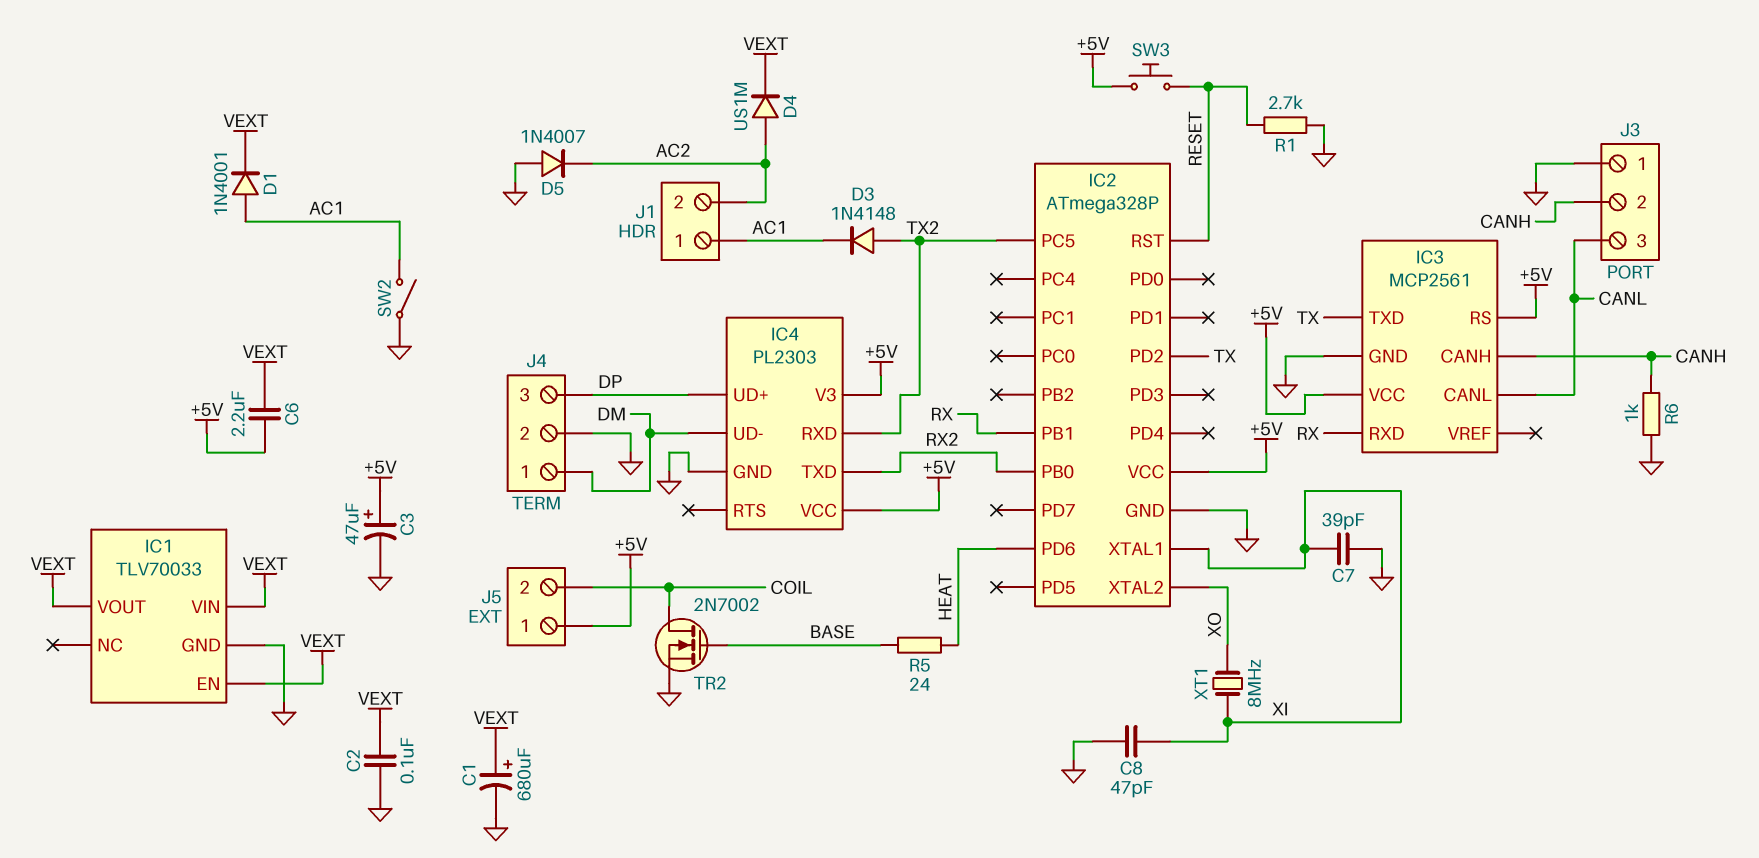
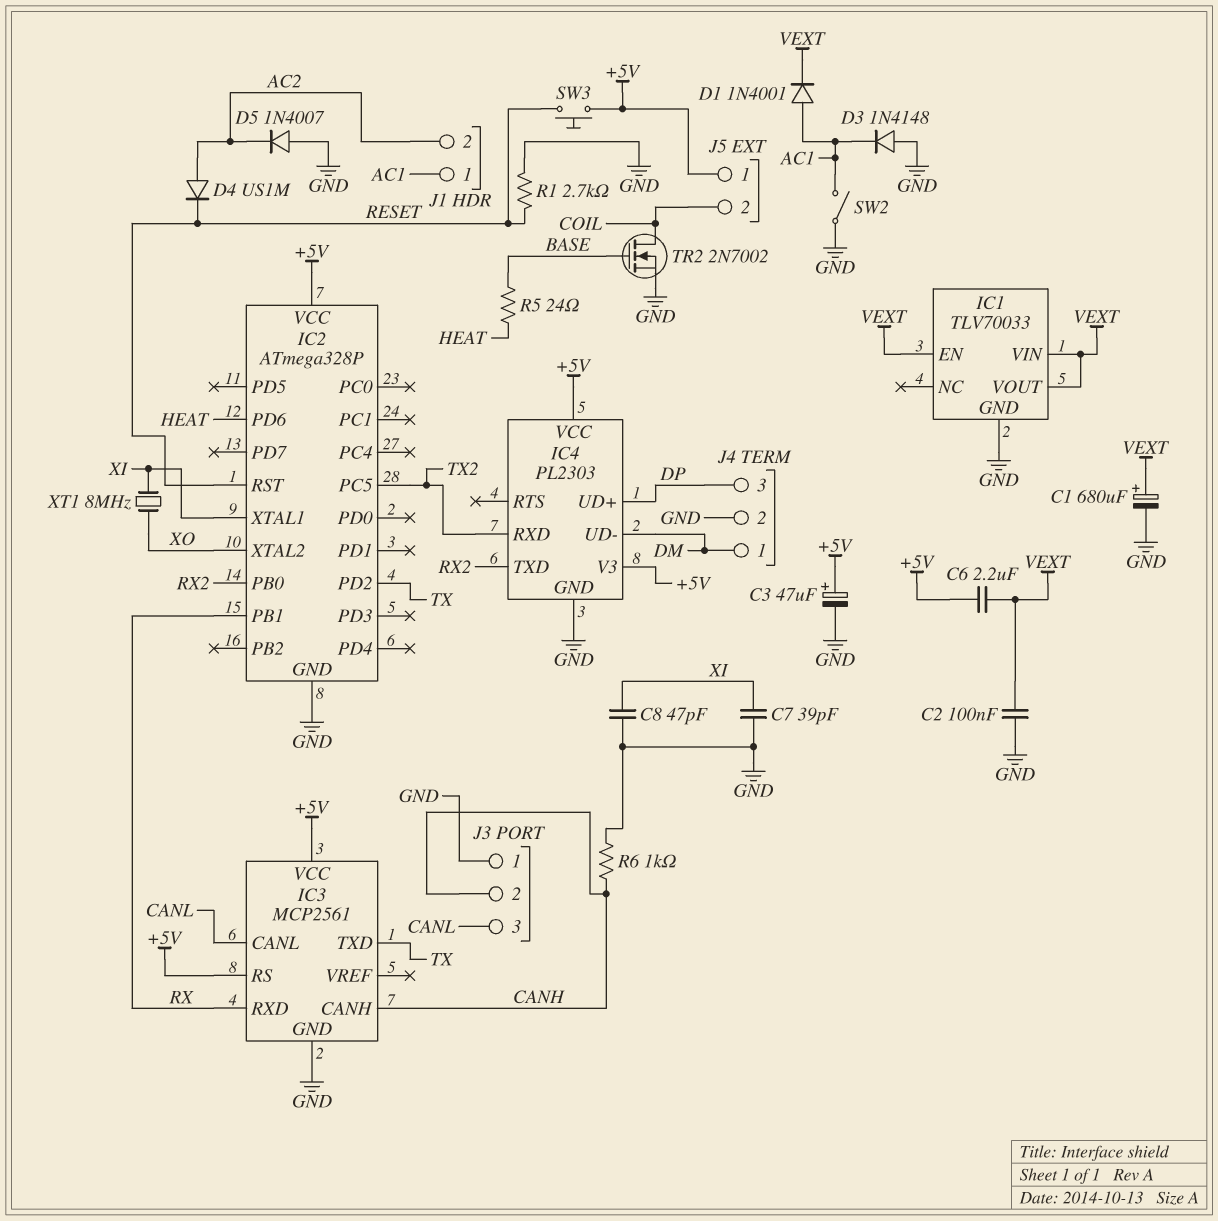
D3: diode 1N4148 (A TX2, K AC1) -> diode 1N4148 (A GND, K AC1)
D4: diode US1M (A AC2, K VEXT) -> diode US1M (A AC2, K RESET)

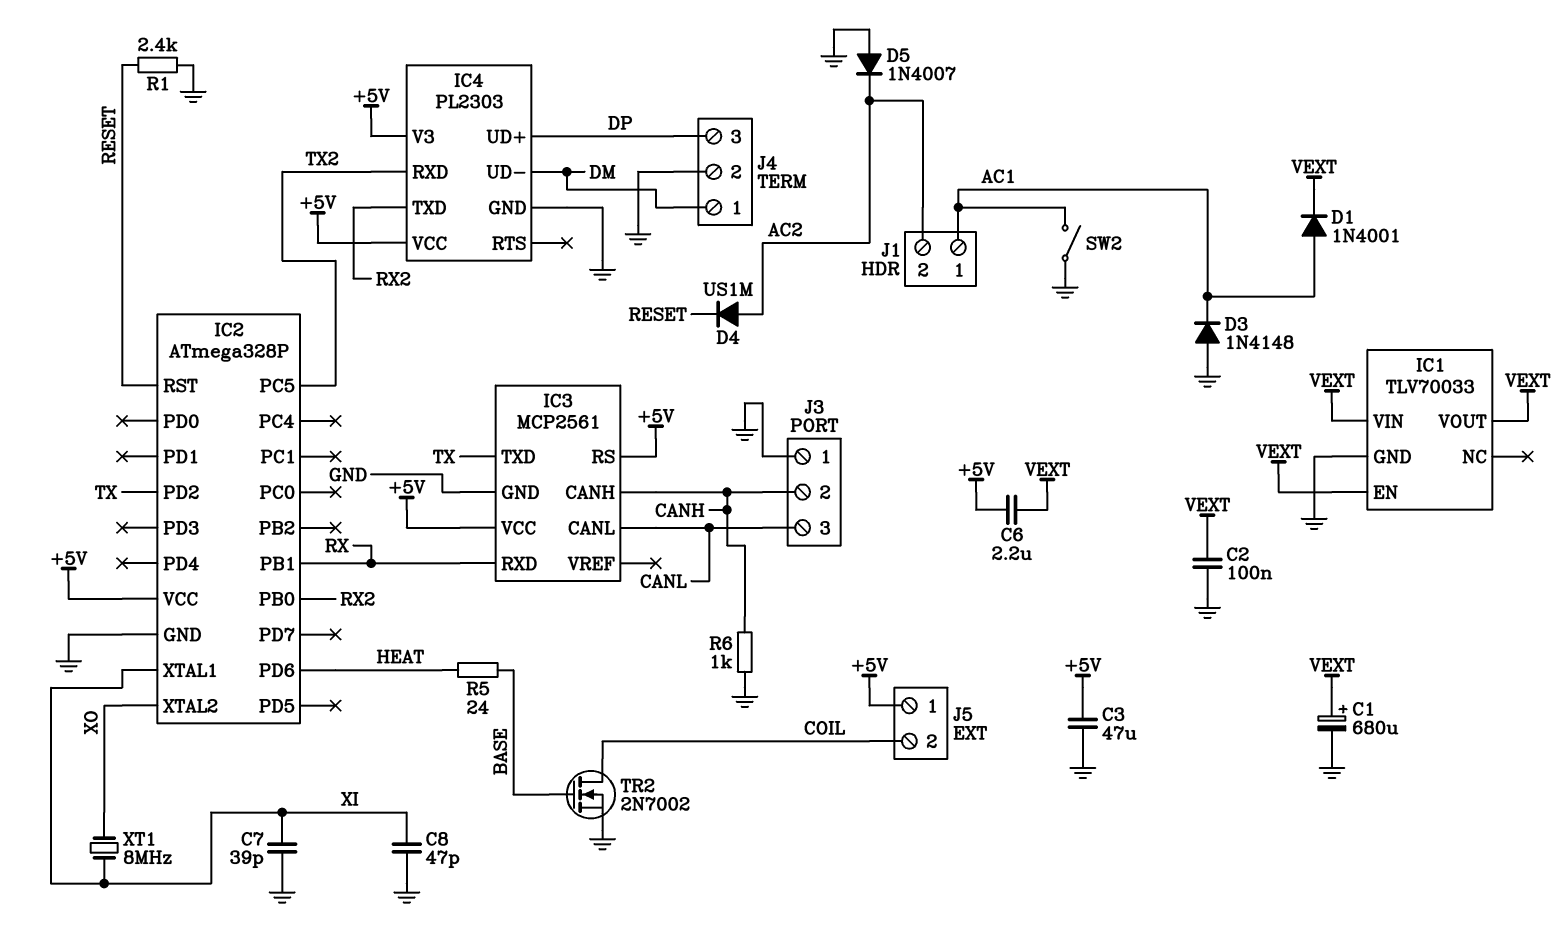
C3: 47uF (plus +5V, minus GND) -> 47uF (+5V, GND)
R1: 2.7k (GND, RESET) -> 2.4k (GND, RESET)
SW3: button (+5V, RESET) -> none

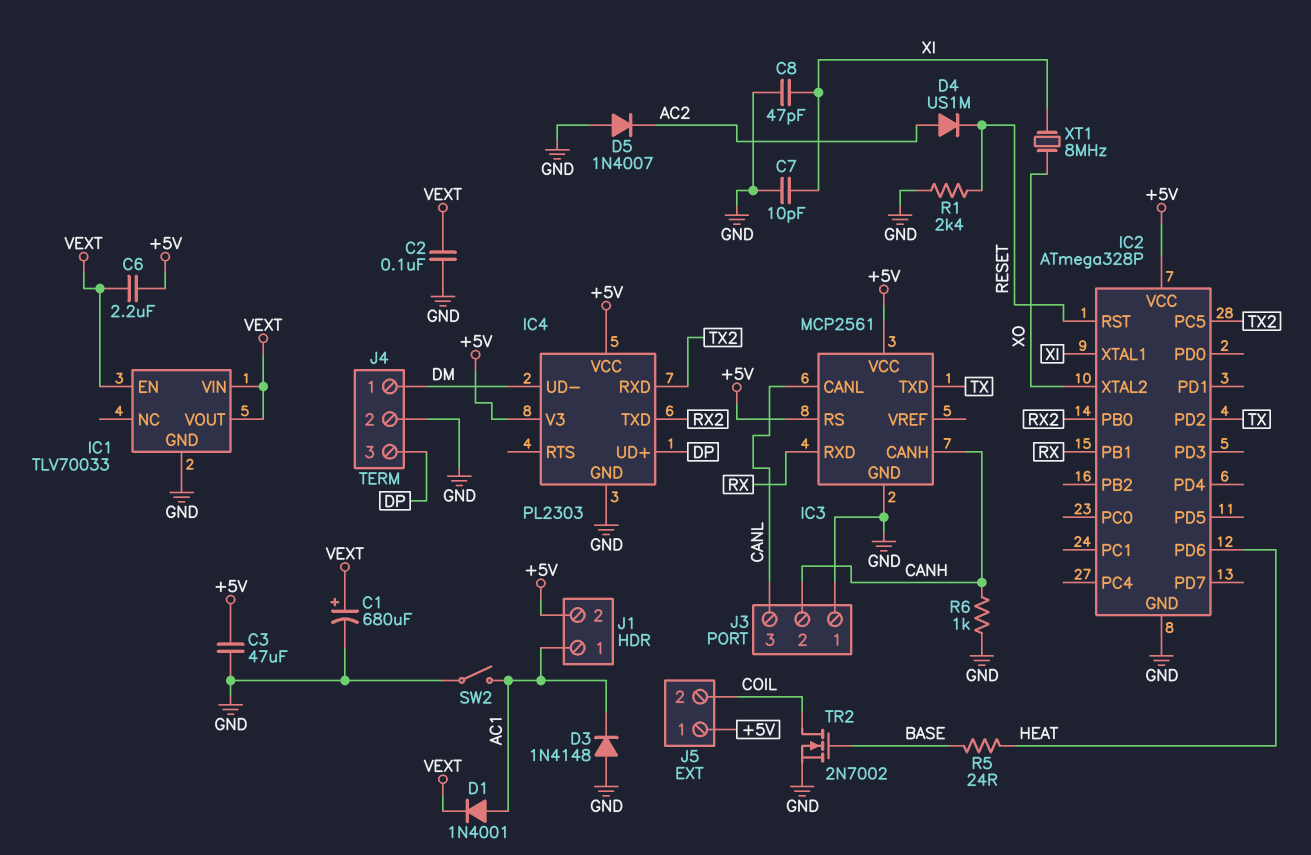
C7: 39pF (GND, XI) -> 10pF (GND, XI)
J1 pin 2: AC2 -> +5V

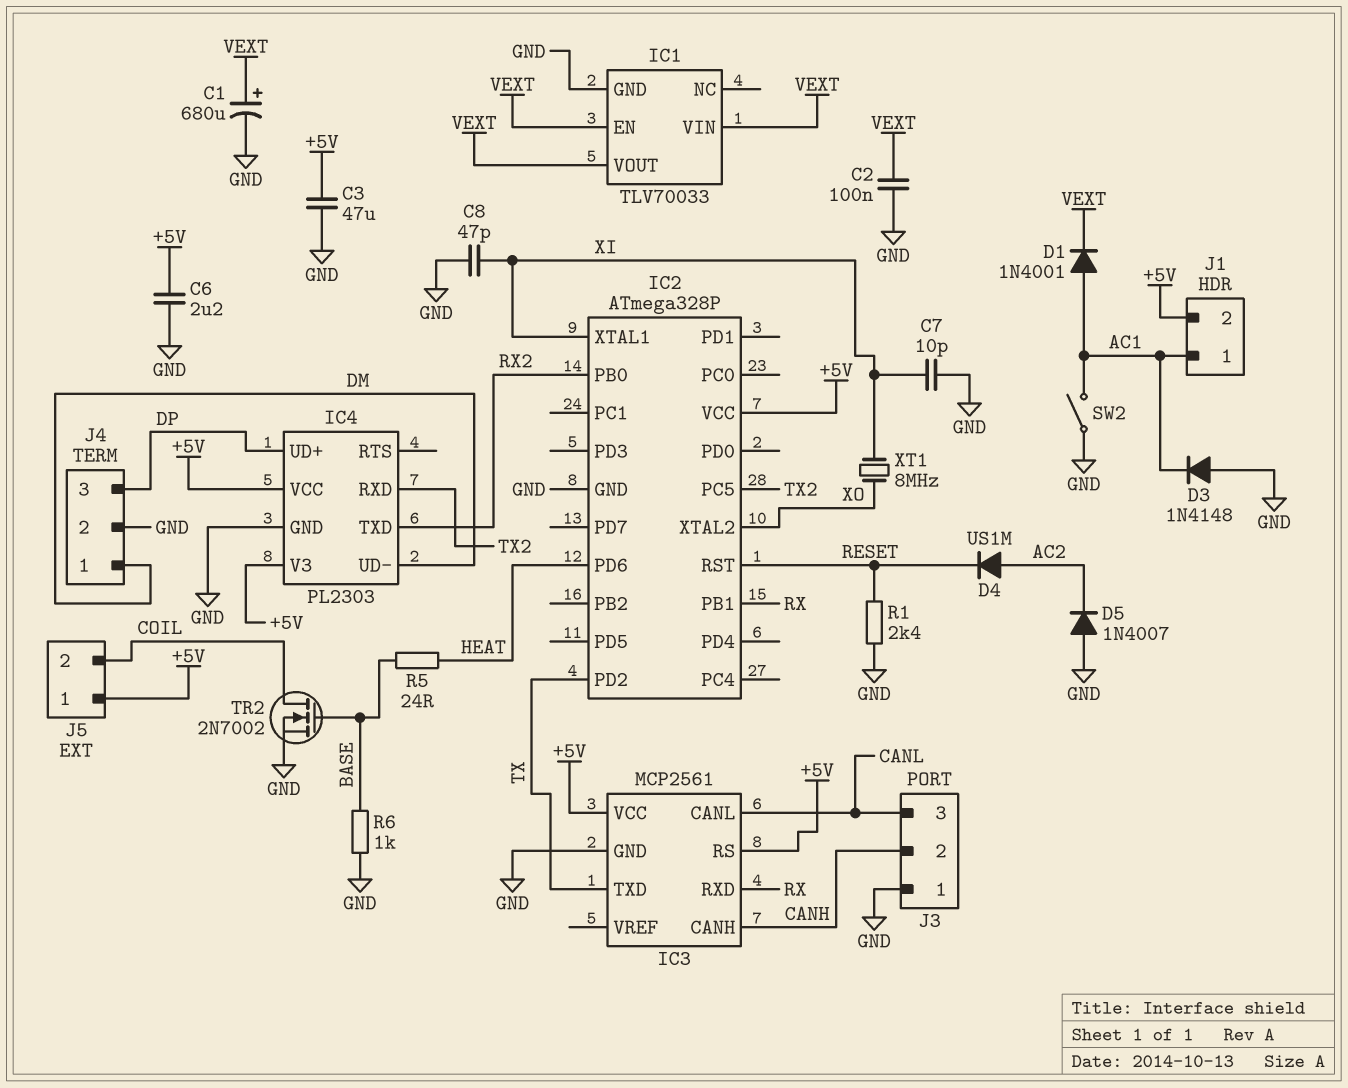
C6: 2.2uF (+5V, VEXT) -> 2.2uF (+5V, GND)
R6: 1k (CANH, GND) -> 1k (BASE, GND)

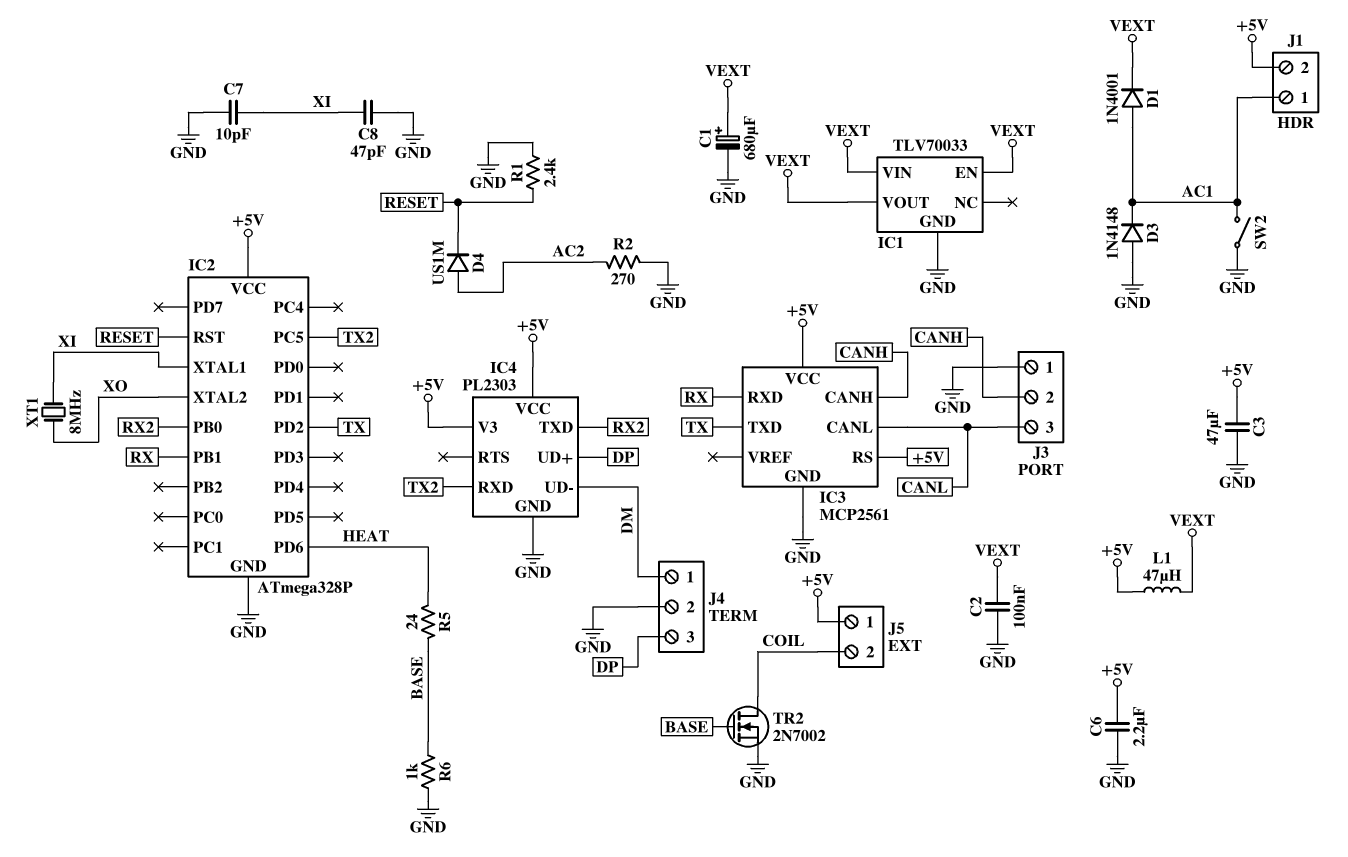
D5: diode 1N4007 (A GND, K AC2) -> none
L1: none -> 47uH (+5V, VEXT)
R2: none -> 270 (AC2, GND)

